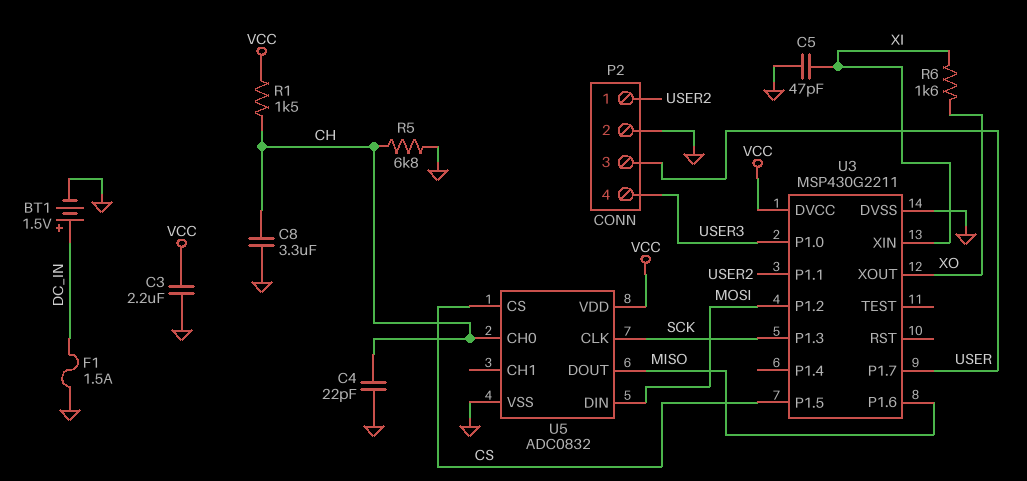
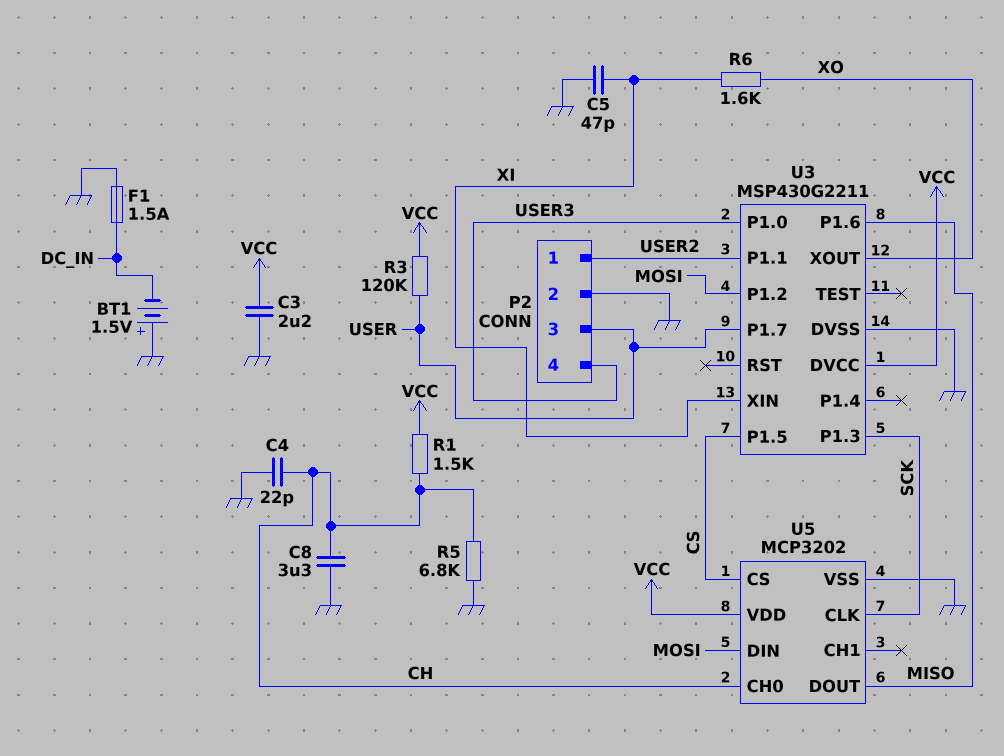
BT1: 1.5V (plus DC_IN, minus GND) -> 1.5V (plus GND, minus DC_IN)
R3: none -> 120k (USER, VCC)
U5: ADC0832 -> MCP3202

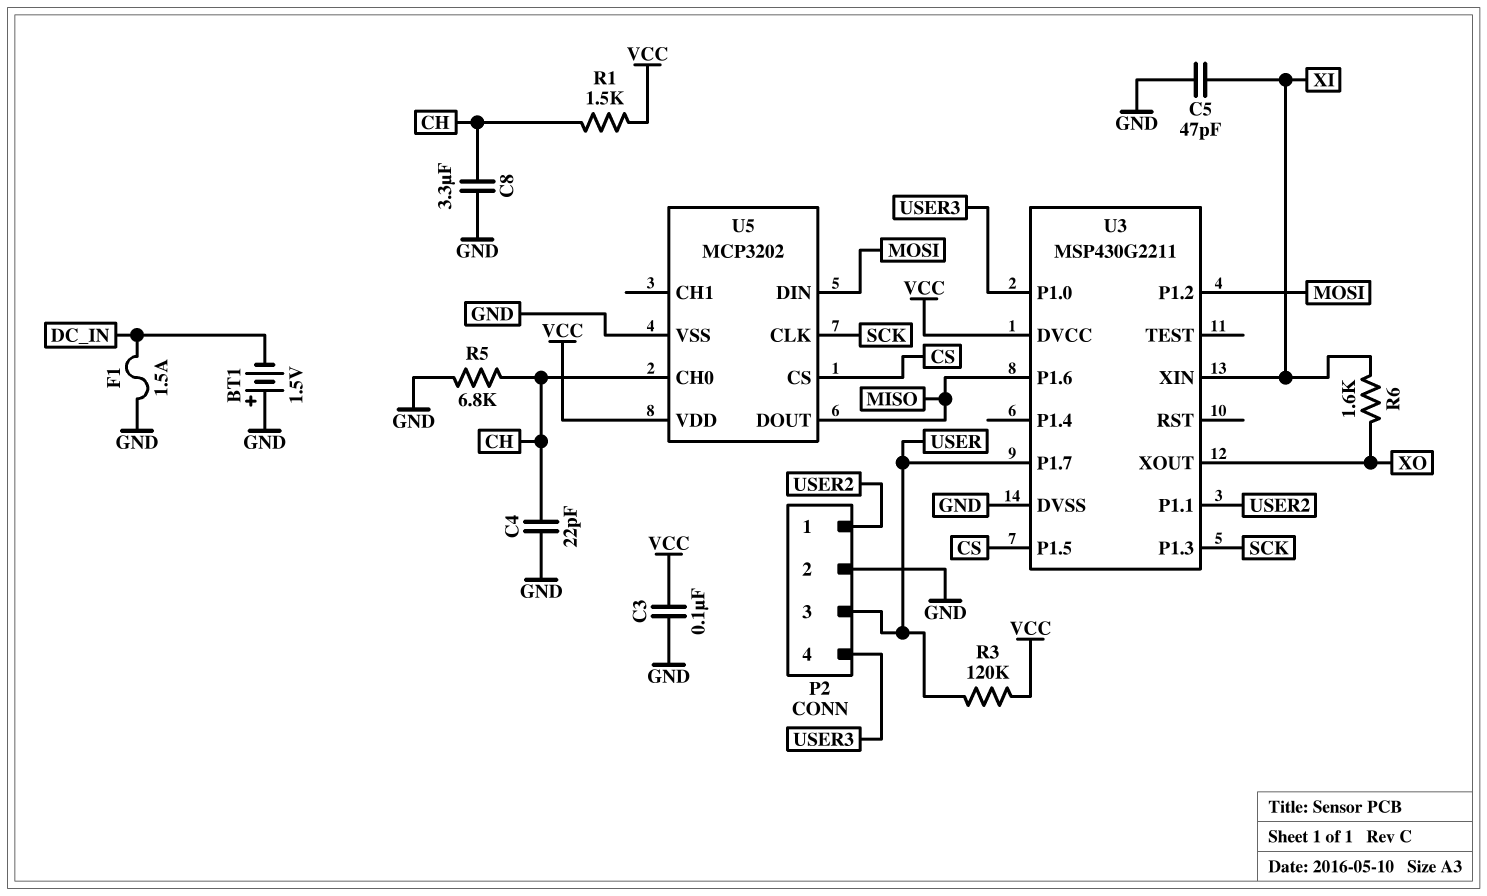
C3: 2.2uF (GND, VCC) -> 100nF (GND, VCC)

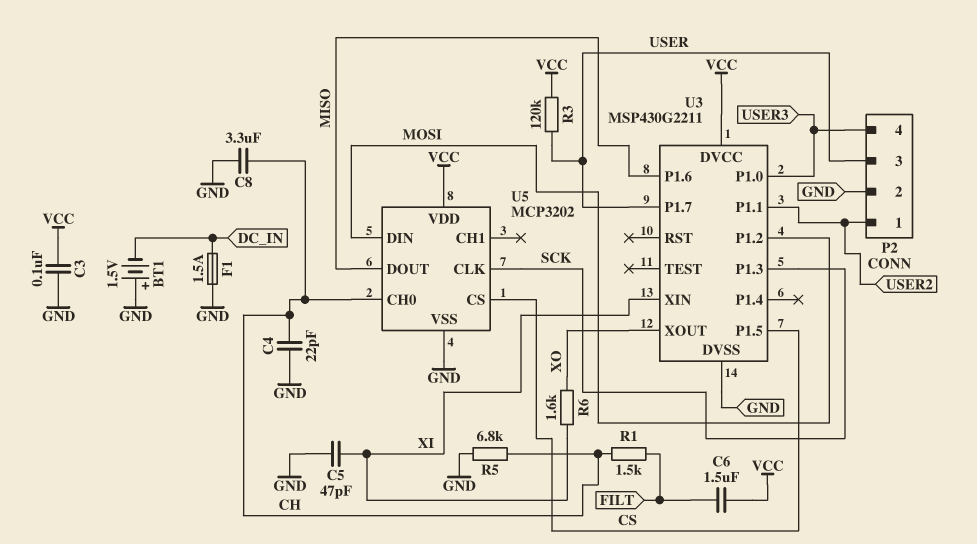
C6: none -> 1.5uF (FILT, VCC)
R1: 1.5k (CH, VCC) -> 1.5k (CH, FILT)

